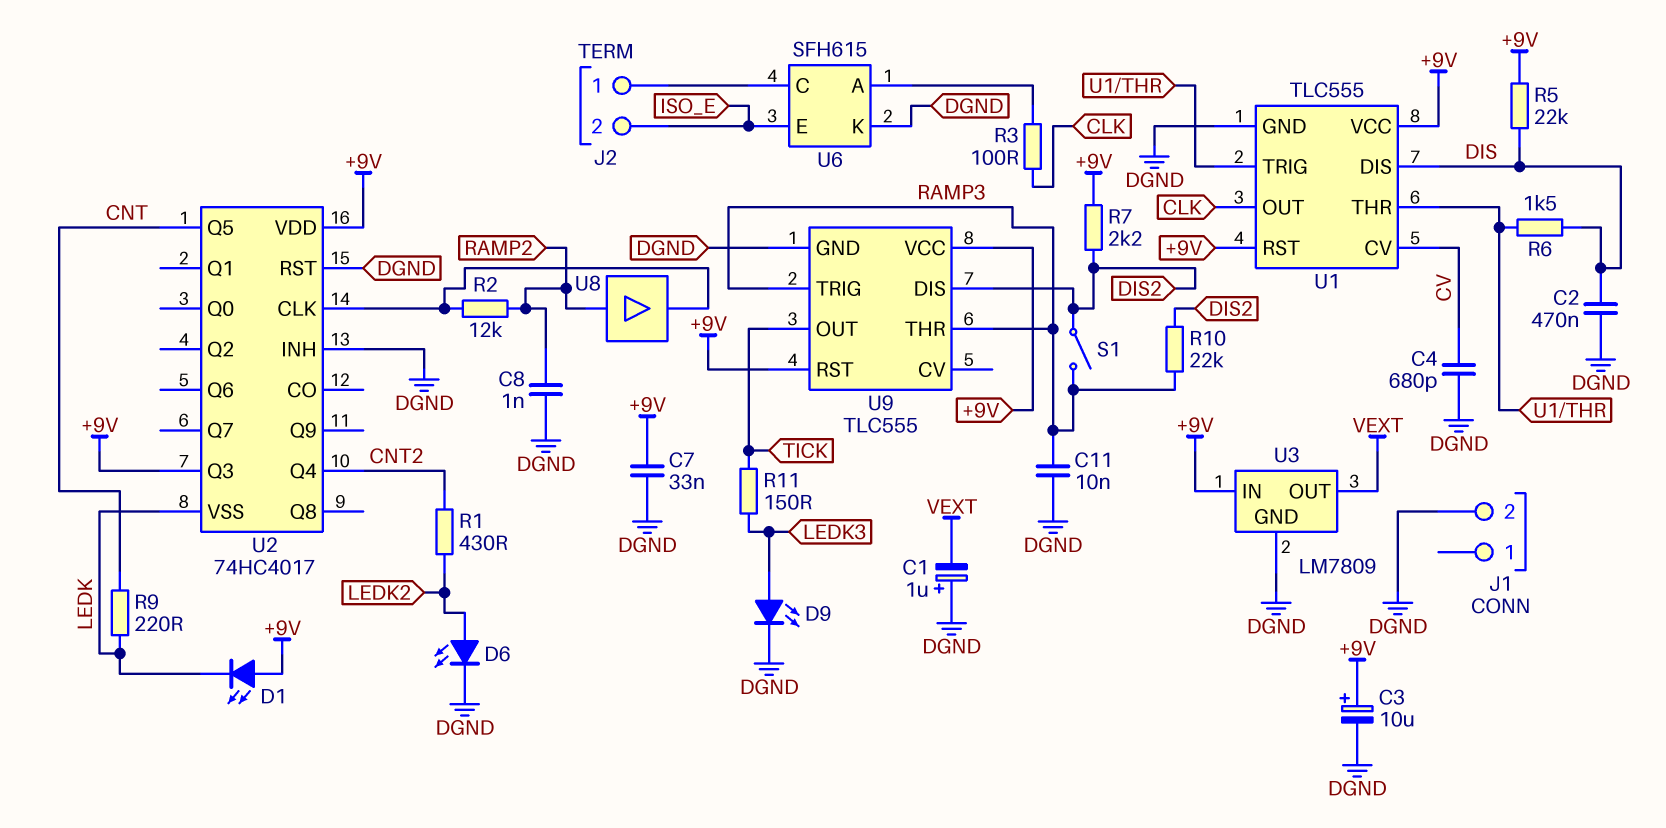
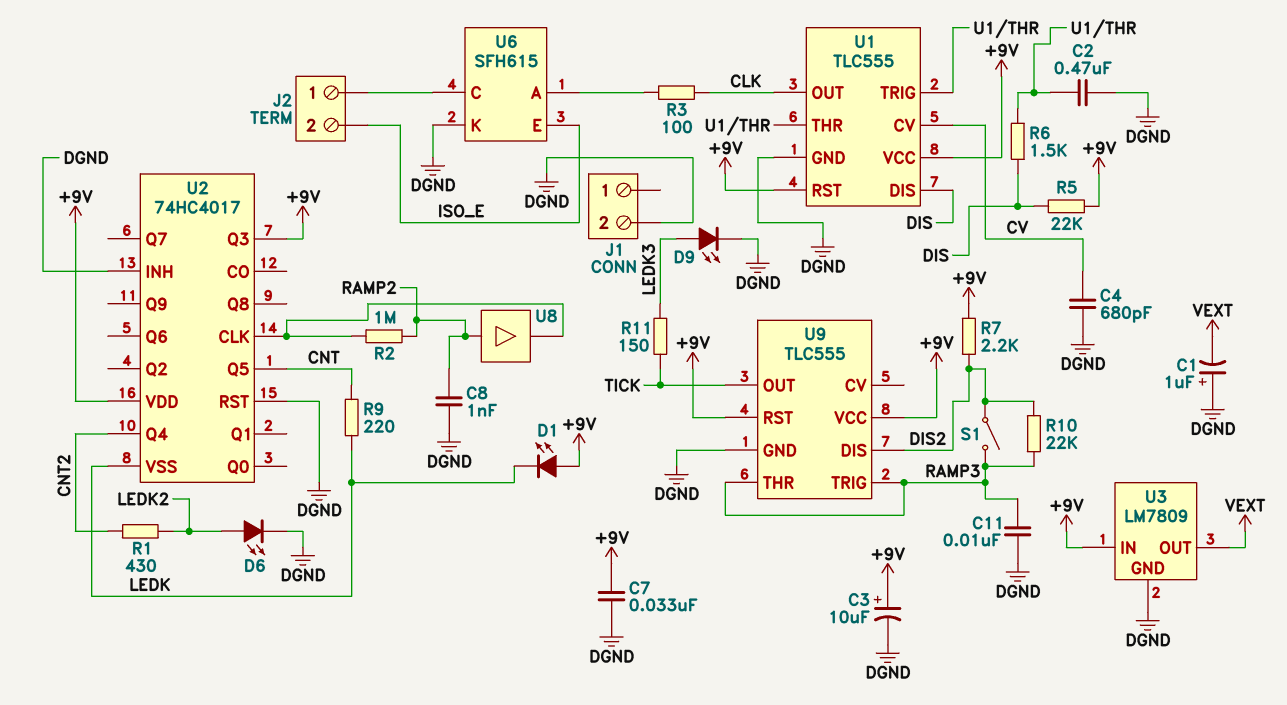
C2: 470nF (DGND, DIS) -> 470nF (DGND, U1/THR)
R2: 12k (RAMP2, U2/CLK) -> 1M (RAMP2, U2/CLK)

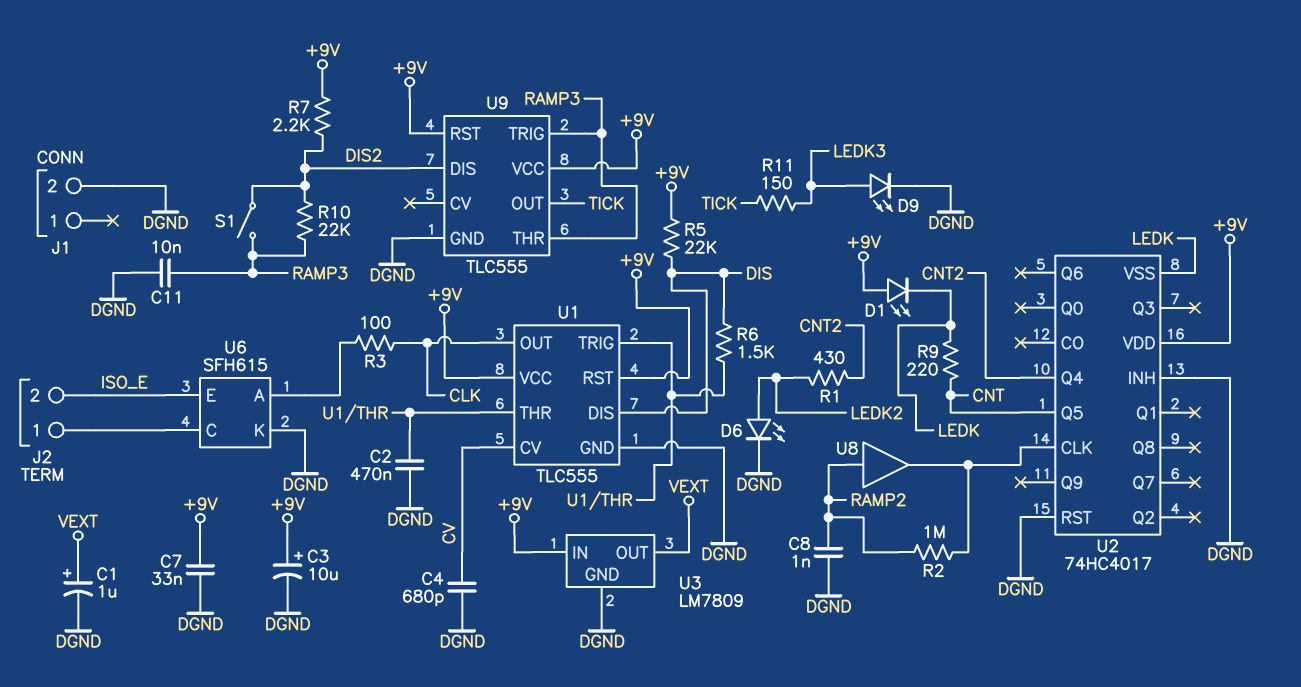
C1: 1uF (plus DGND, minus VEXT) -> 1uF (plus VEXT, minus DGND)
U2 pin Q3: +9V -> none

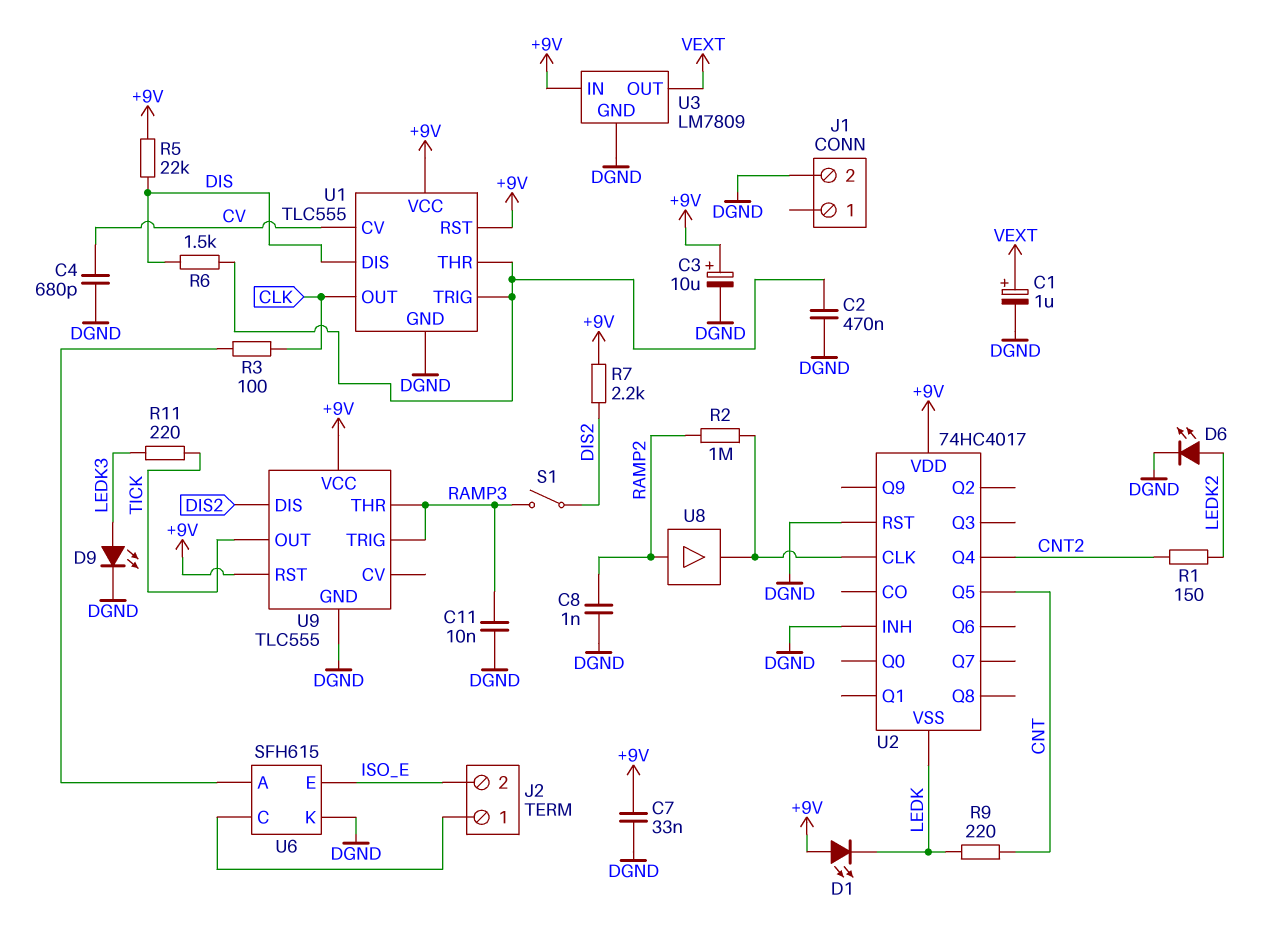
R1: 430 (CNT2, LEDK2) -> 150 (CNT2, LEDK2)
R10: 22k (DIS2, RAMP3) -> none
R11: 150 (LEDK3, TICK) -> 220 (LEDK3, TICK)

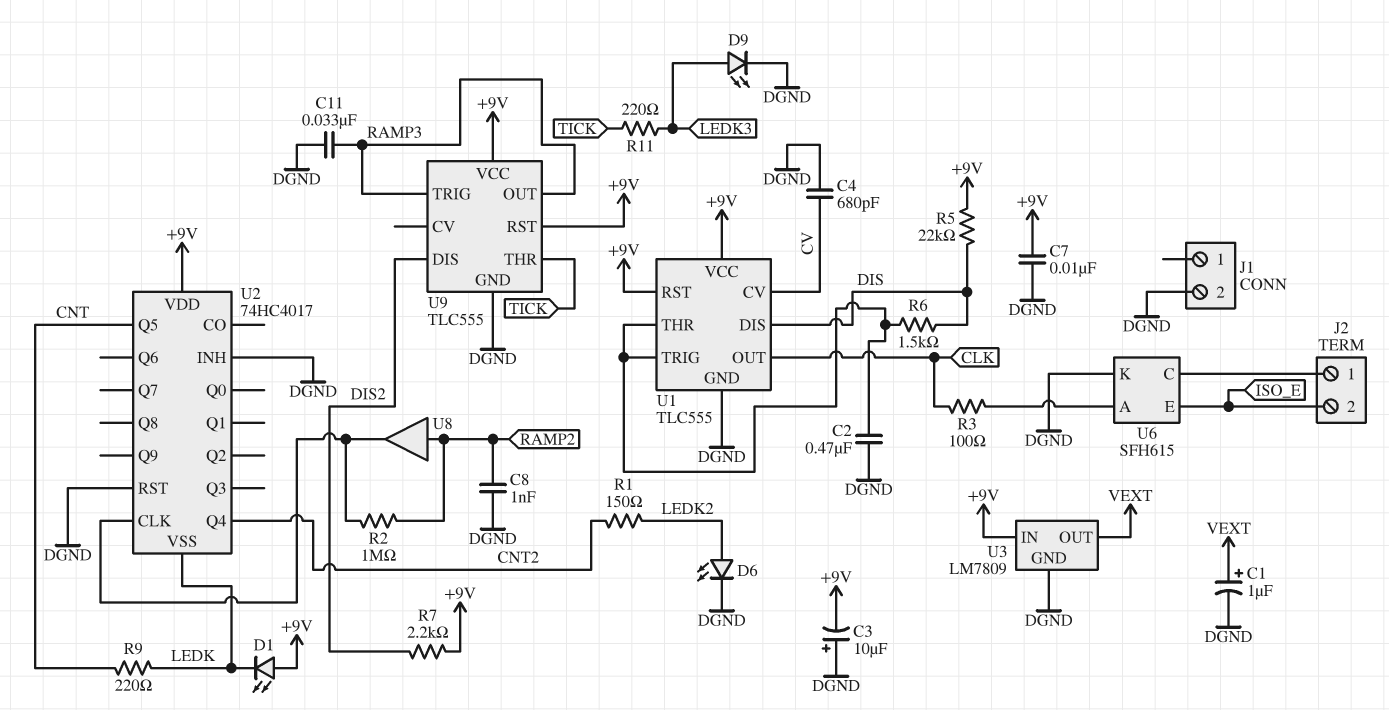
C3: 10uF (plus +9V, minus DGND) -> 10uF (plus DGND, minus +9V)
C7: 33nF (+9V, DGND) -> 10nF (+9V, DGND)
C11: 10nF (DGND, RAMP3) -> 33nF (DGND, RAMP3)
S1: switch (DIS2, RAMP3) -> none
U9 pin OUT: TICK -> RAMP3
U9 pin THR: RAMP3 -> TICK

